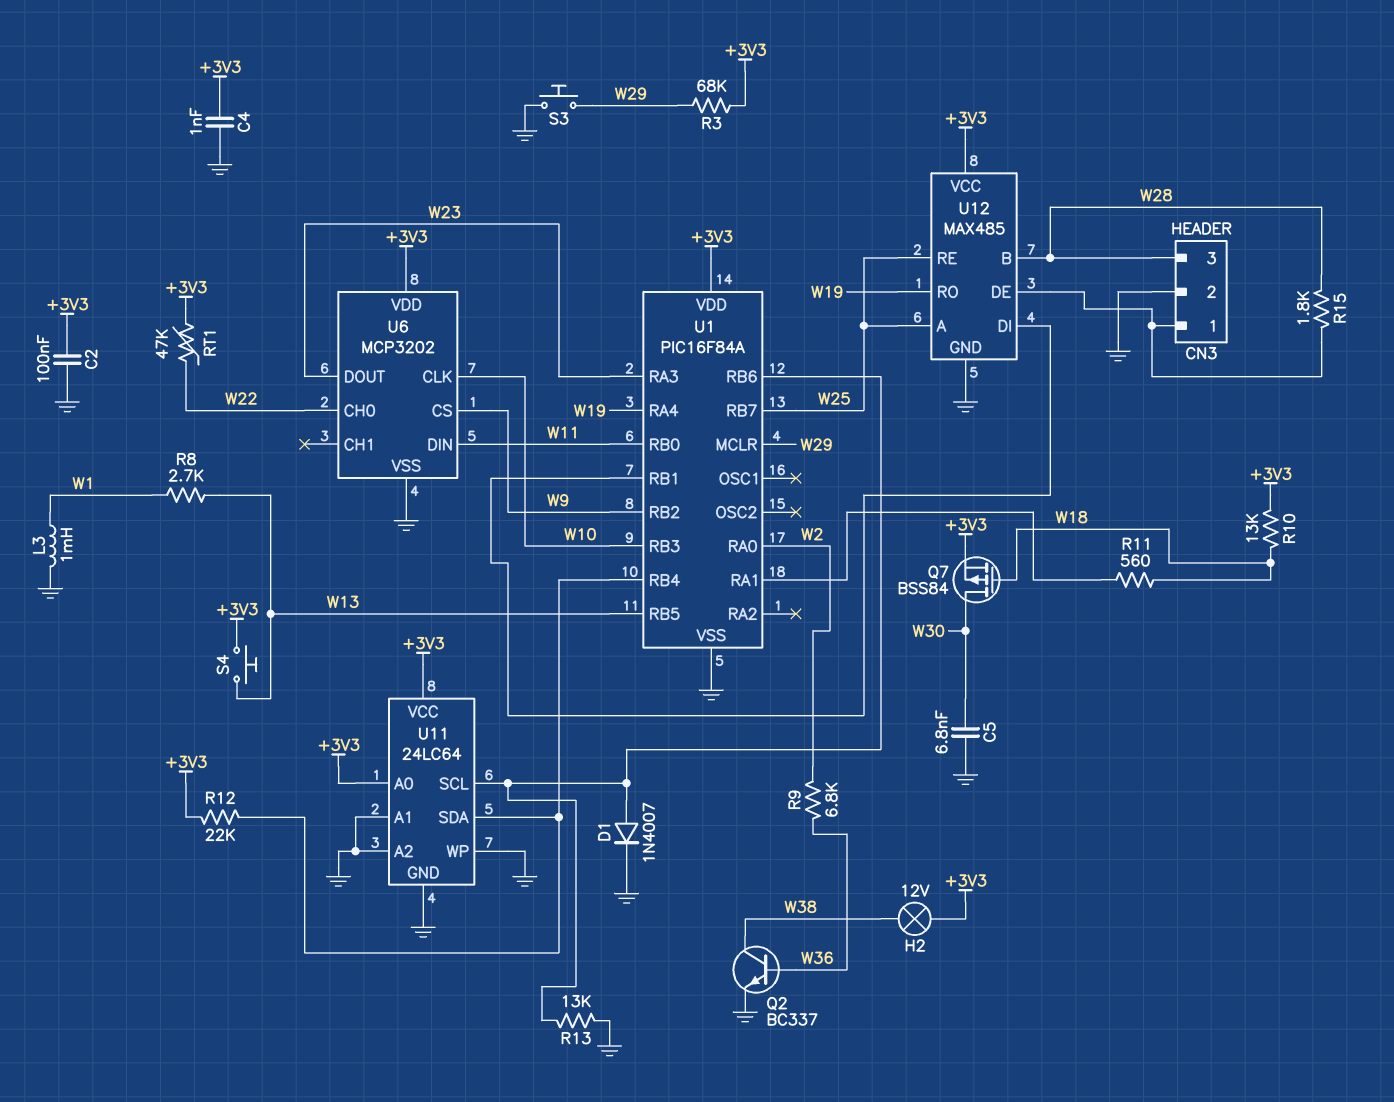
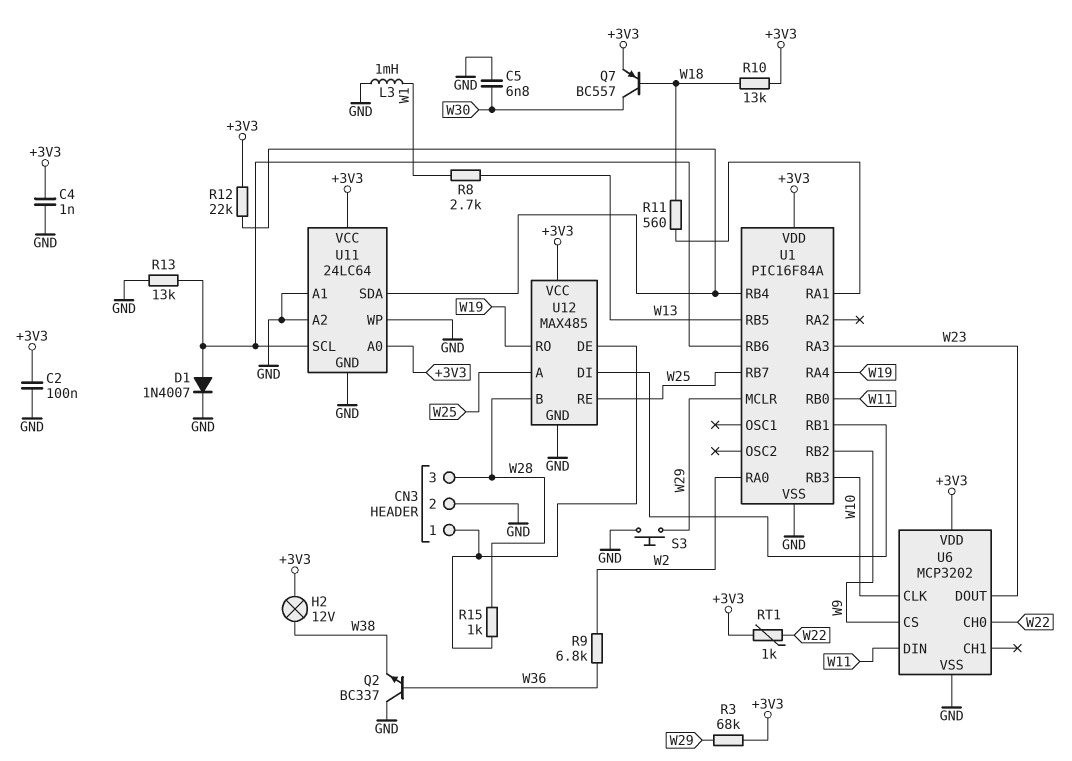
Q2: NPN BC337 (B W36, C W38, E GND) -> NPN BC337 (B W36, C GND, E W38)
Q7: PMOS BSS84 (G W18, D W30, S +3V3) -> PNP BC557 (B W18, C W30, E +3V3)
R15: 1.8k (CN3/1, W28) -> 1k (CN3/1, W28)
RT1: 47k (+3V3, W22) -> 1k (+3V3, W22)
S4: button (+3V3, W13) -> none

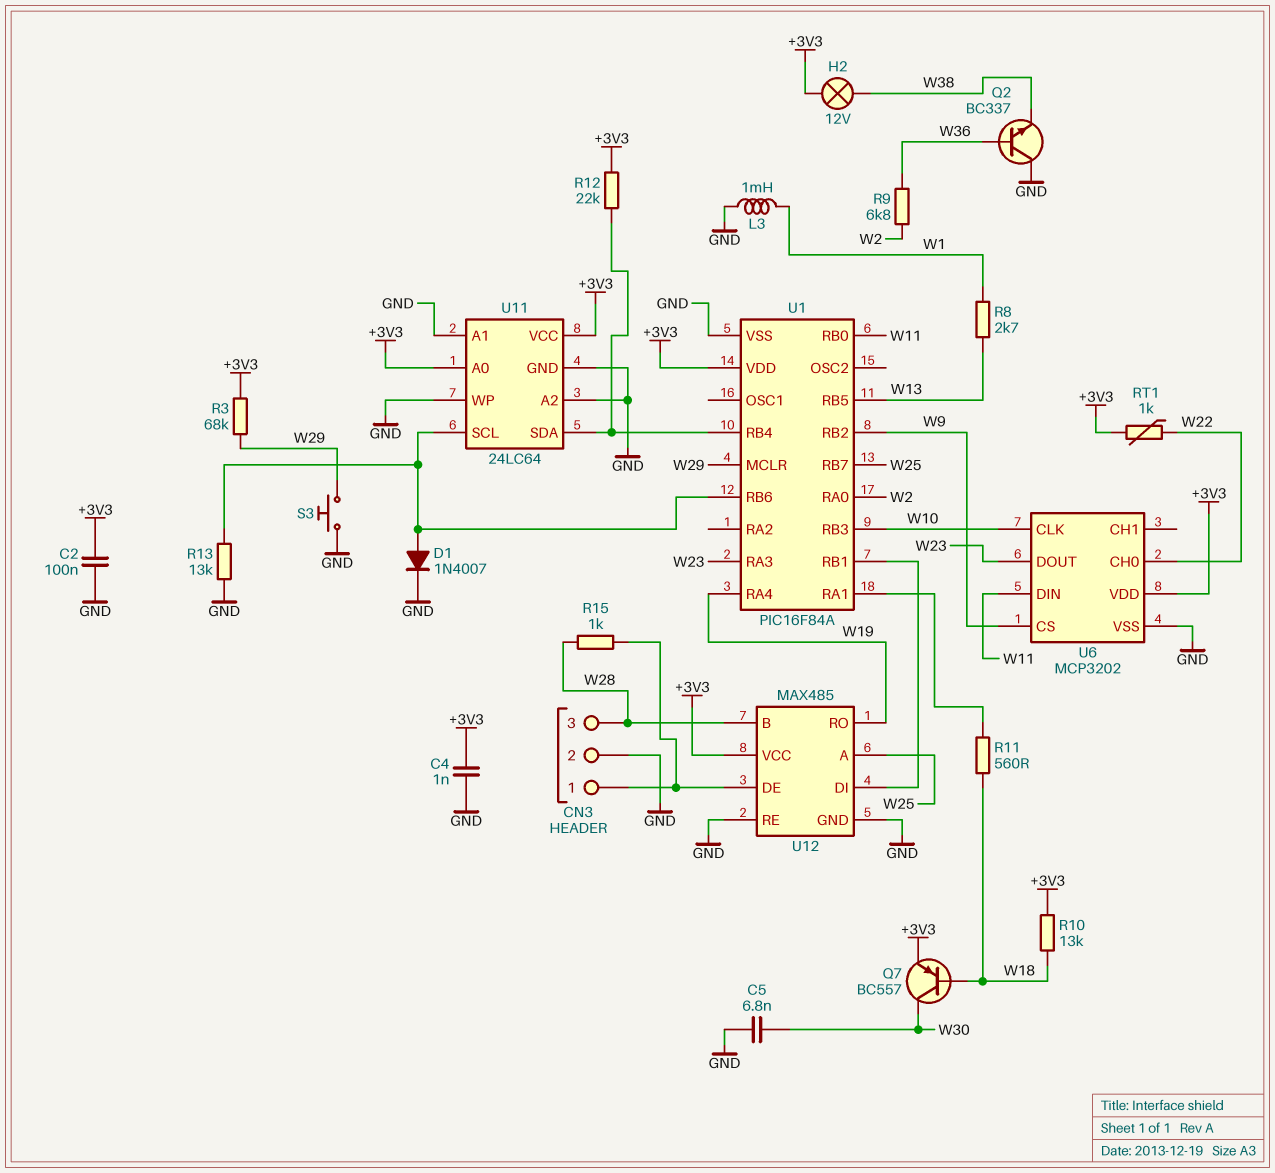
U12 pin RE: W25 -> GND

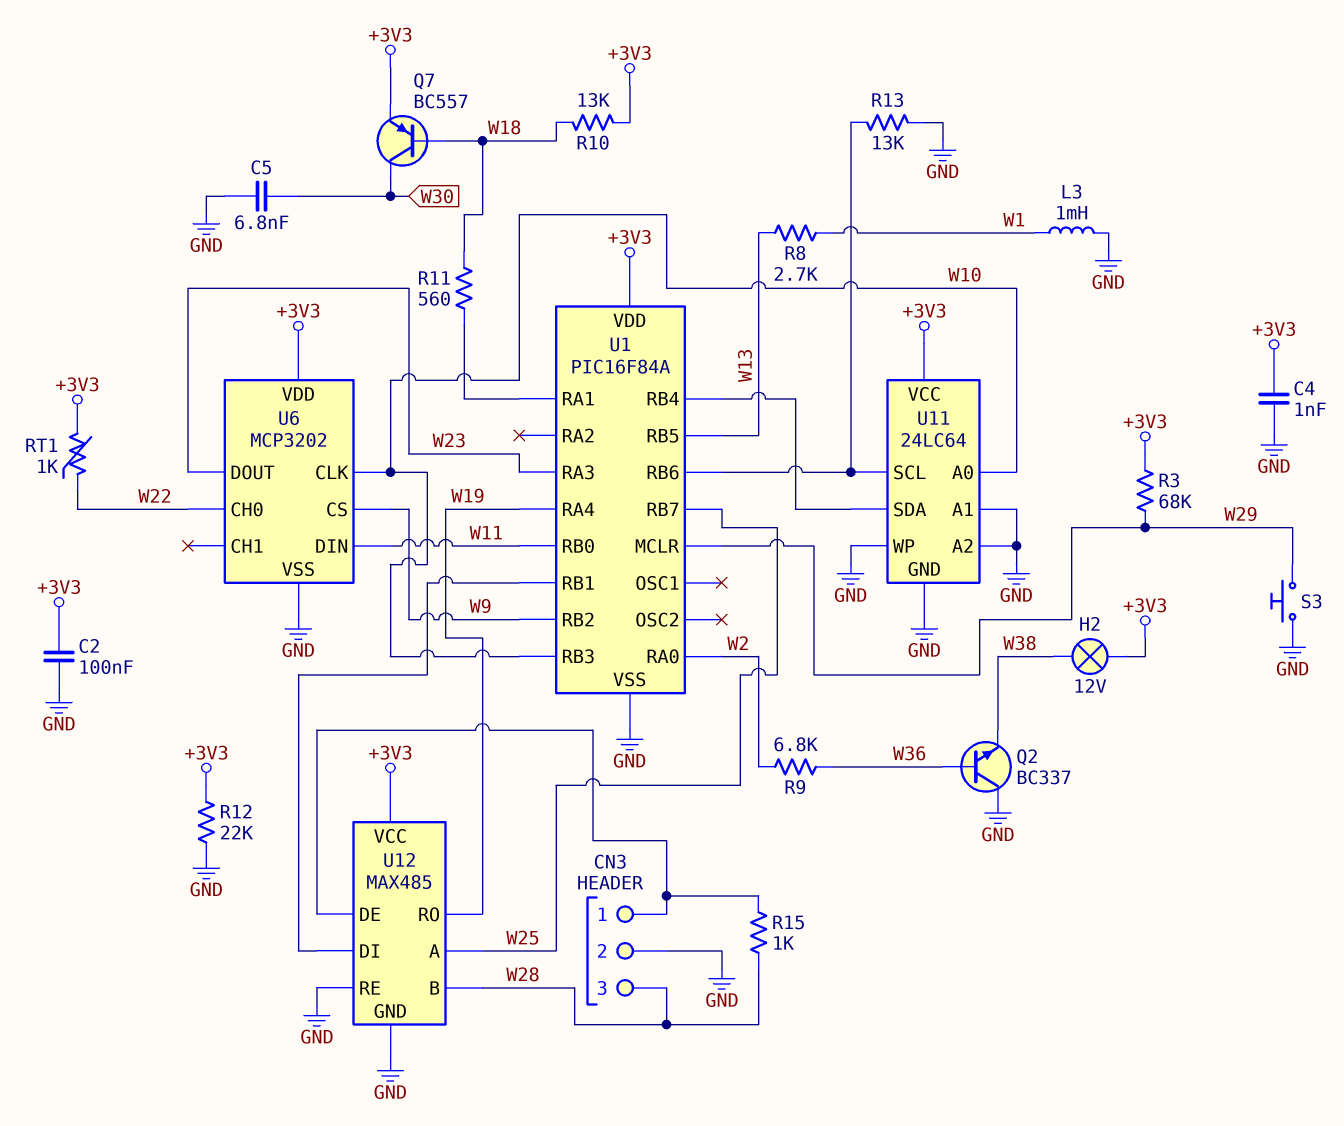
D1: diode 1N4007 (A U1/RB6, K GND) -> none
R12: 22k (+3V3, U1/RB4) -> 22k (+3V3, GND)
U11 pin A0: +3V3 -> W10

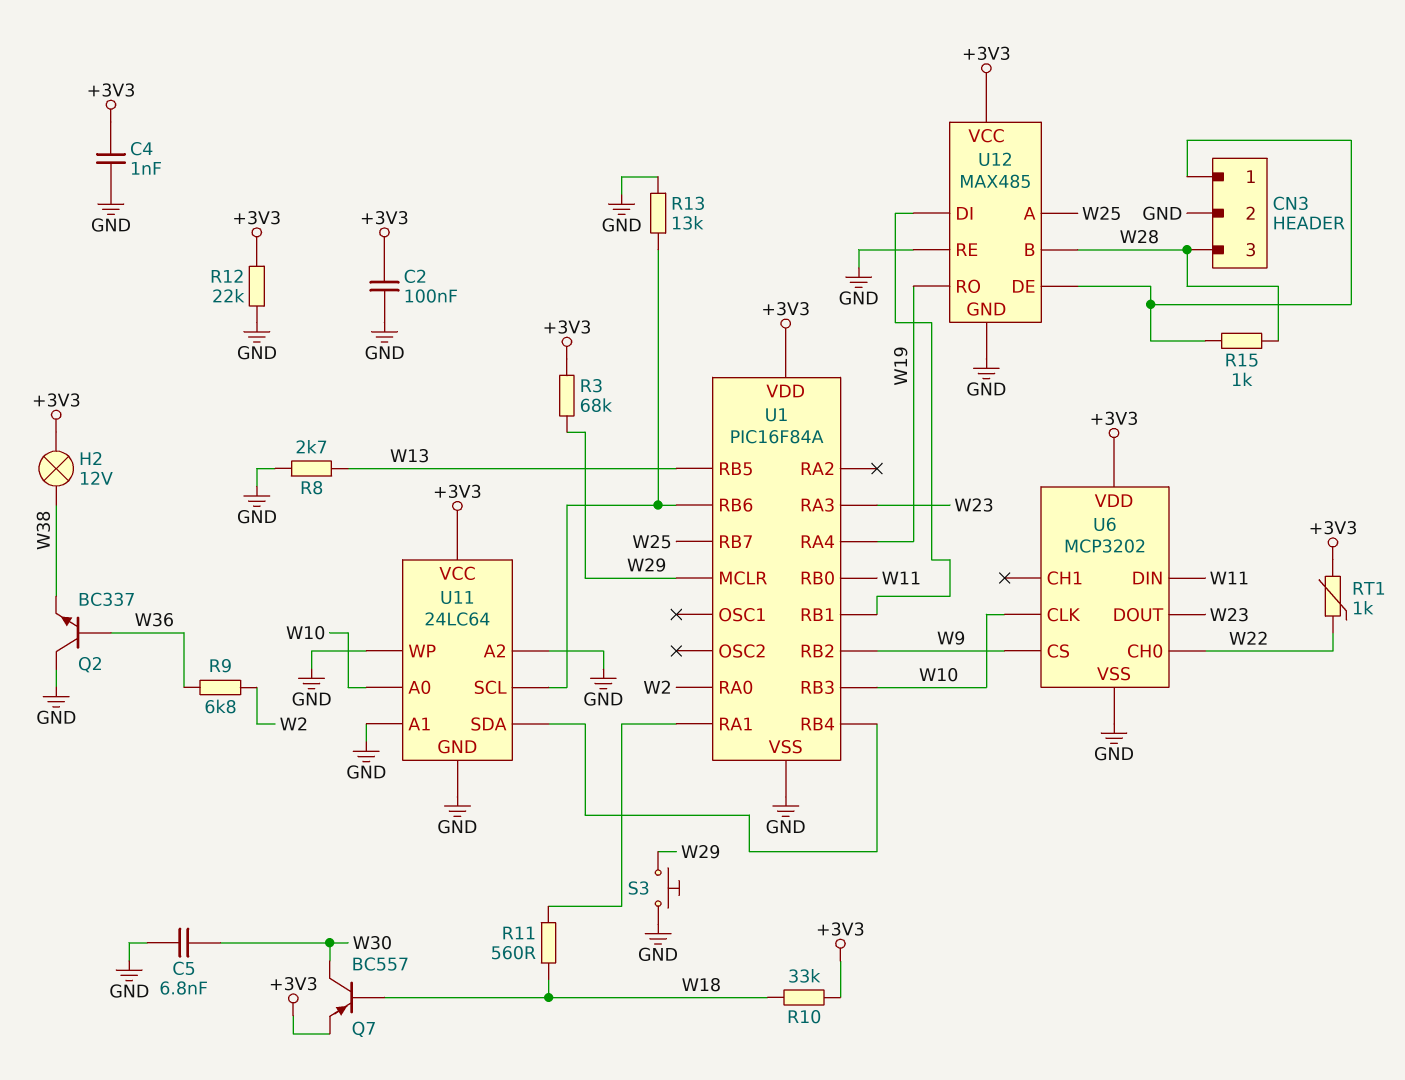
L3: 1mH (GND, W1) -> none
R8: 2.7k (W1, W13) -> 2.7k (GND, W13)
R10: 13k (+3V3, W18) -> 33k (+3V3, W18)

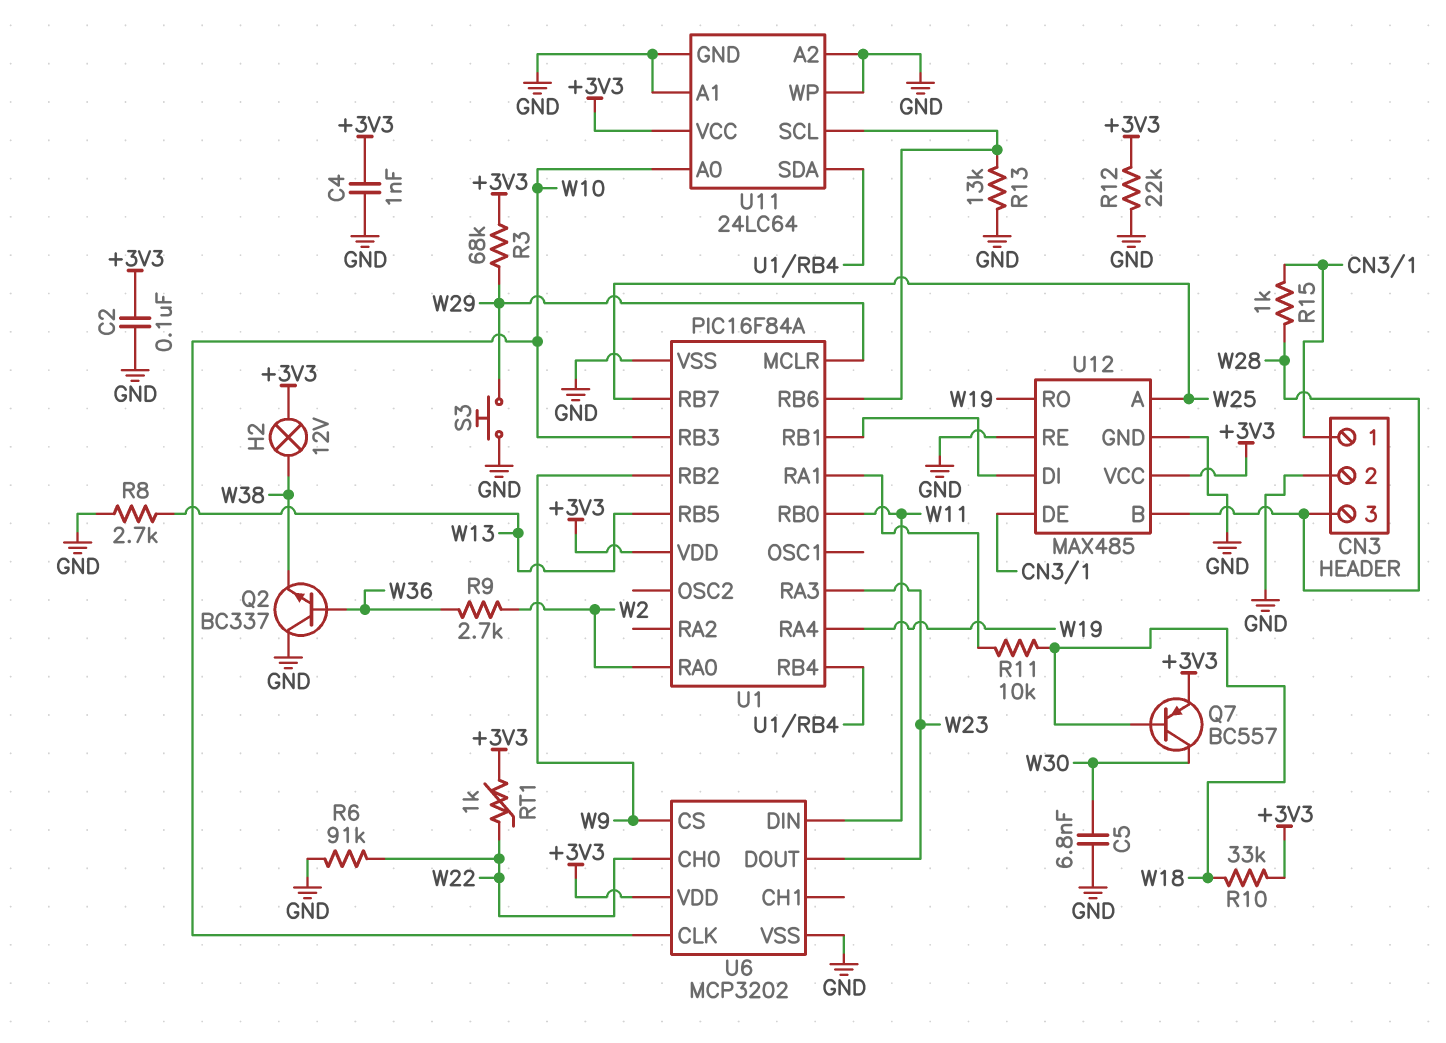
R6: none -> 91k (GND, W22)
R9: 6.8k (W2, W36) -> 2.7k (W2, W36)
R11: 560 (U1/RA1, W18) -> 10k (U1/RA1, W18)

